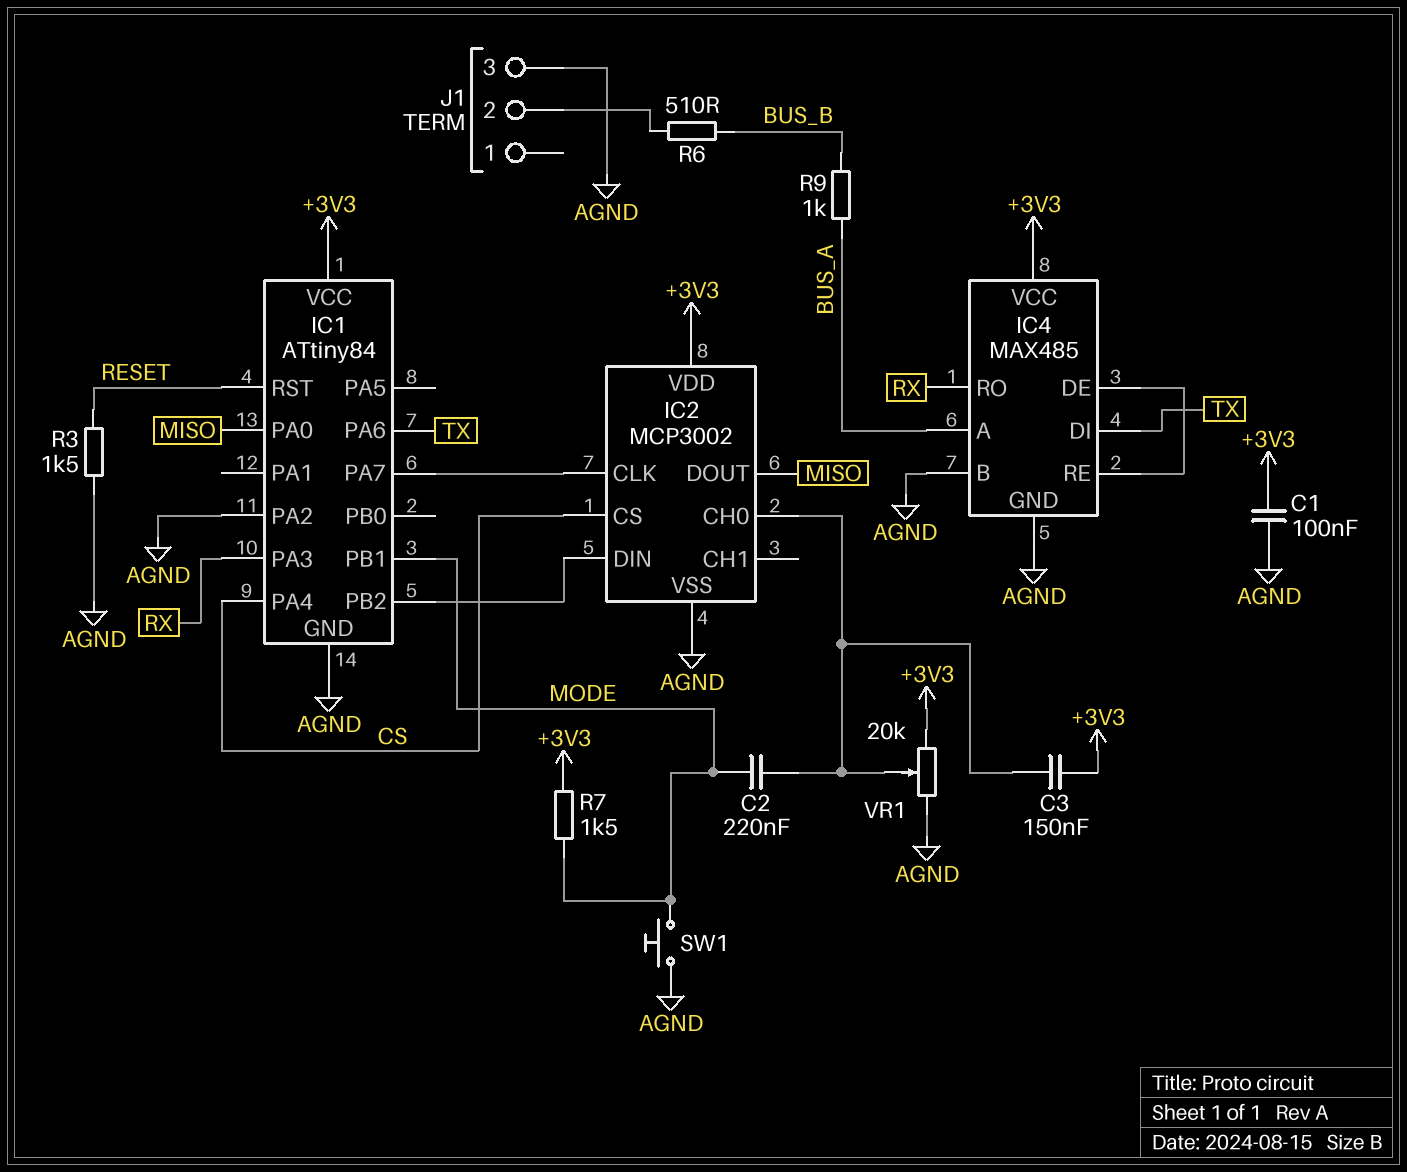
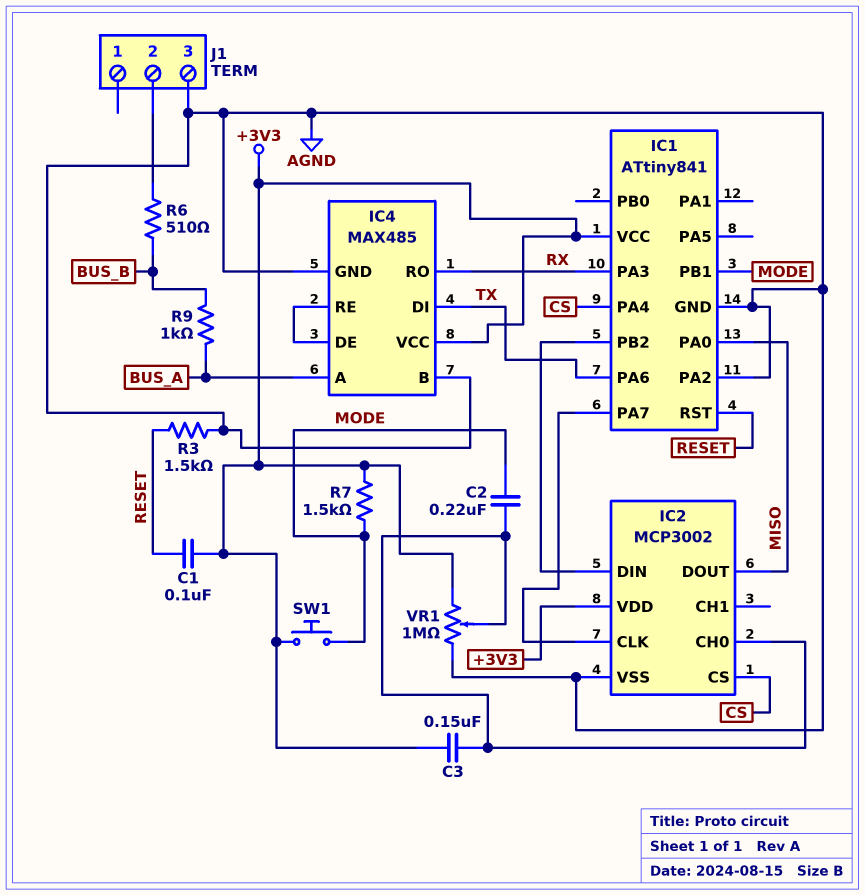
C1: 100nF (+3V3, AGND) -> 100nF (+3V3, RESET)
IC1: ATtiny84 -> ATtiny841
SW1: button (AGND, MODE) -> button (+3V3, MODE)
VR1: 20k (+3V3, AGND, wiper IC2/CH0) -> 1M (+3V3, AGND, wiper IC2/CH0)

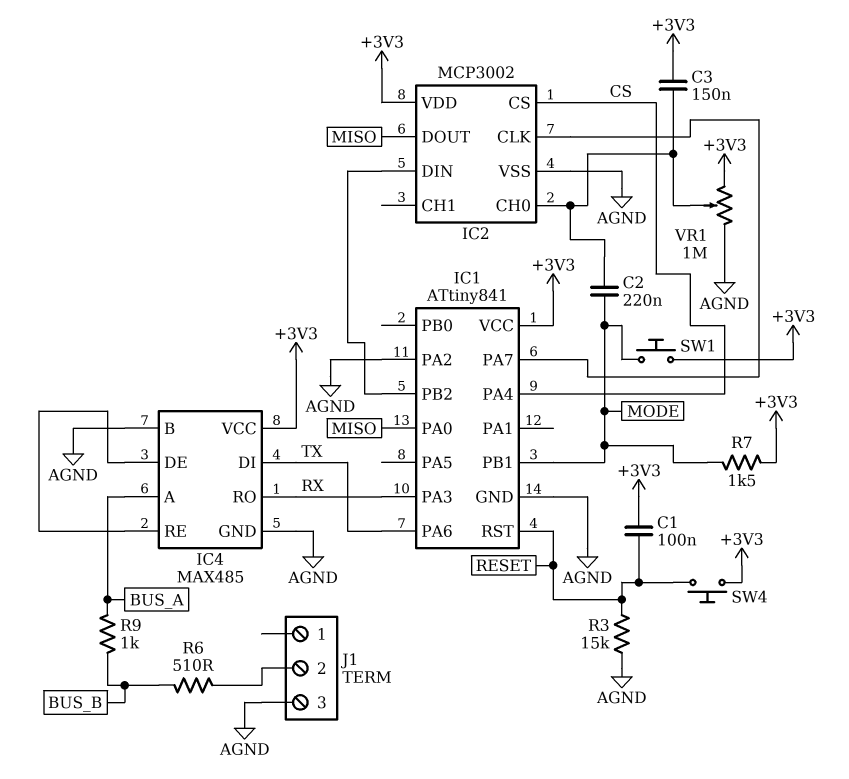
R3: 1.5k (AGND, RESET) -> 15k (AGND, RESET)
SW4: none -> button (+3V3, RESET)

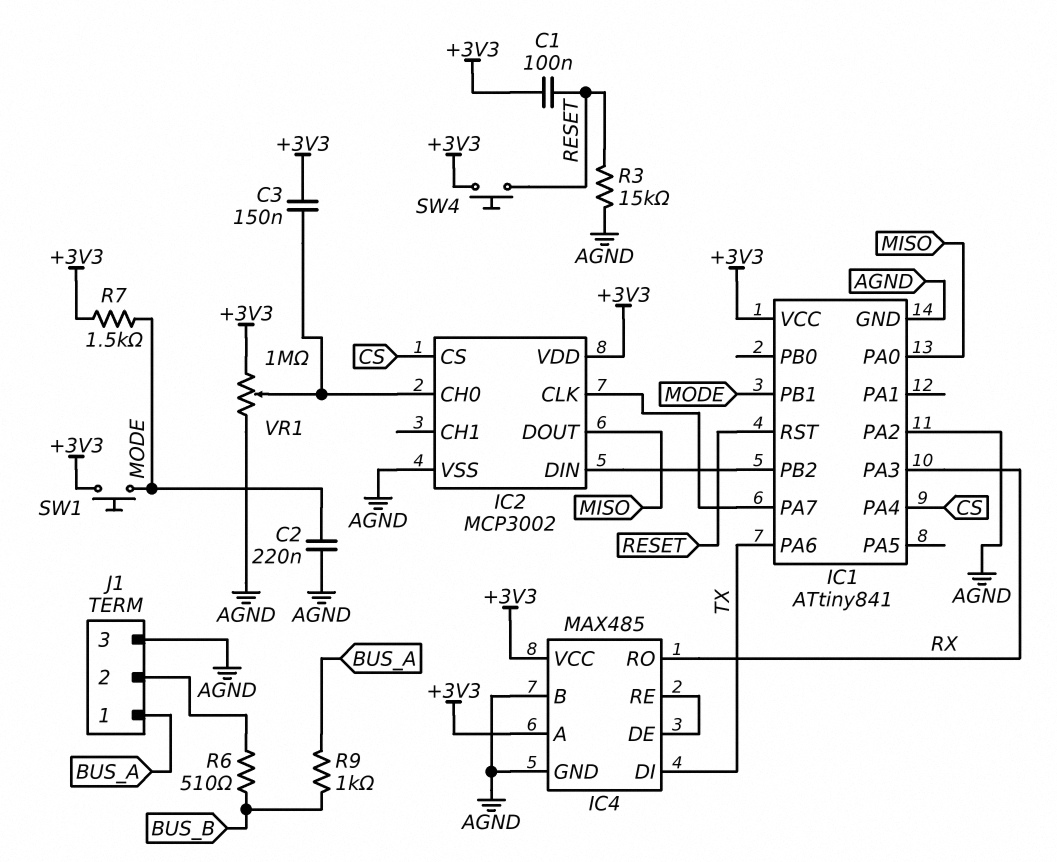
C2: 220nF (IC2/CH0, MODE) -> 220nF (AGND, MODE)
IC4 pin A: BUS_A -> +3V3
J1 pin 1: none -> BUS_A

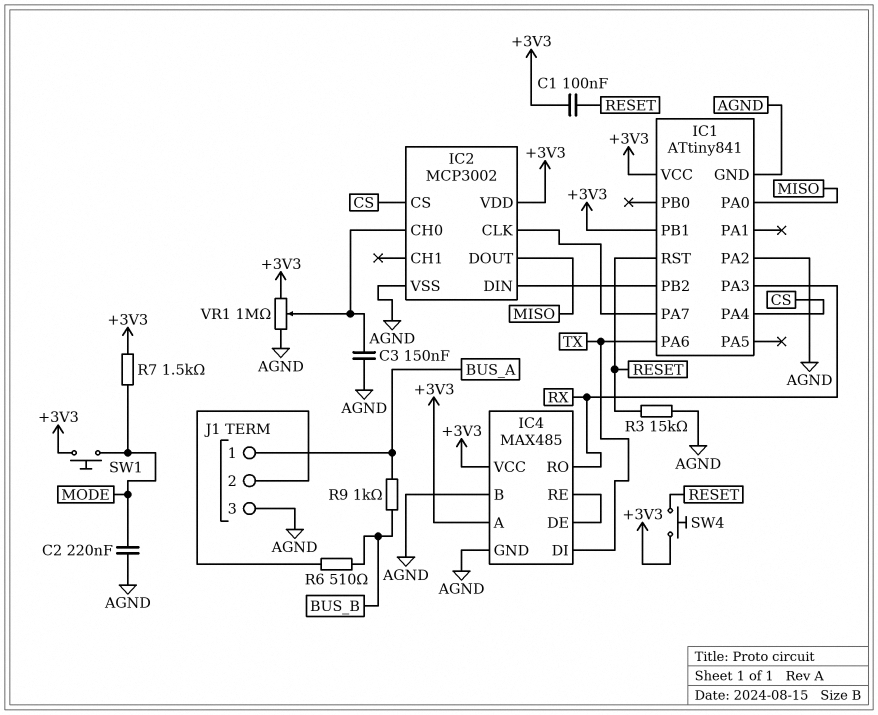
C3: 150nF (+3V3, IC2/CH0) -> 150nF (AGND, IC2/CH0)
IC1 pin PB1: MODE -> +3V3

